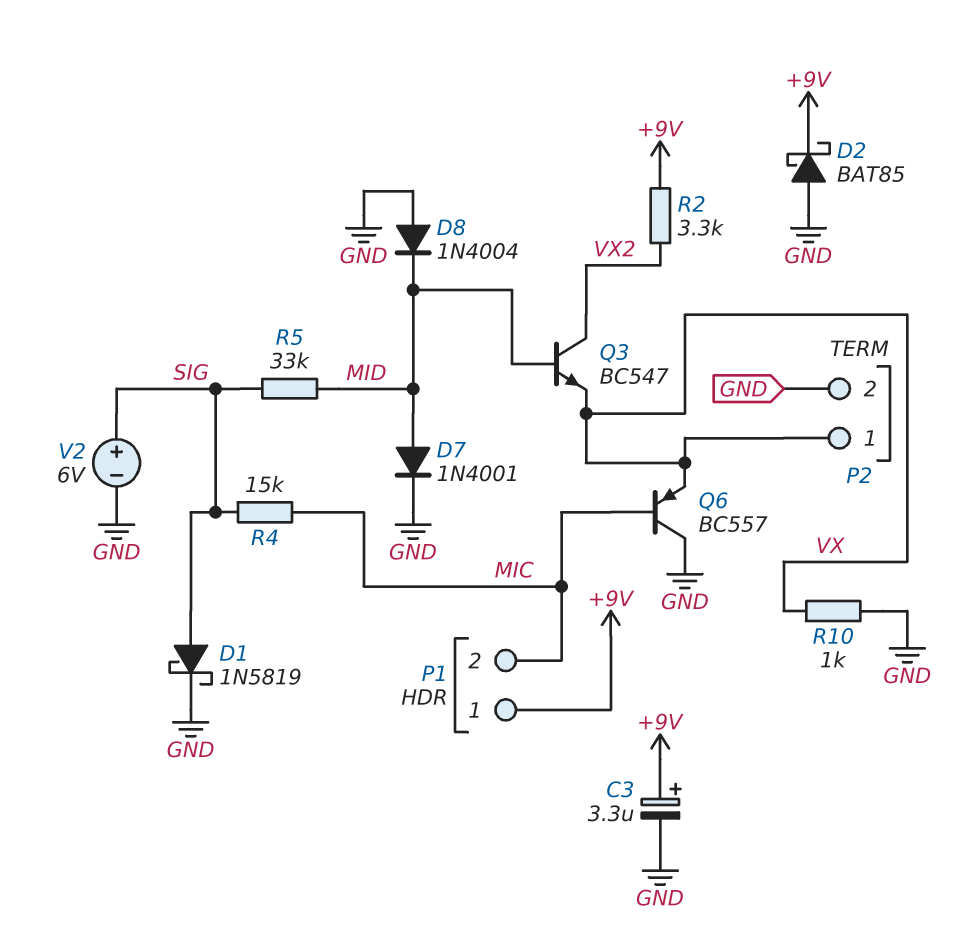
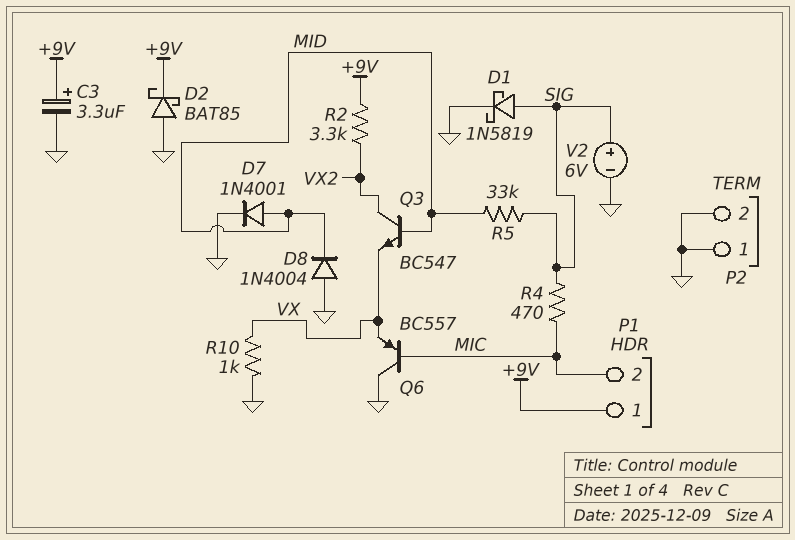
P2 pin 1: VX -> GND
R4: 15k (MIC, SIG) -> 470 (MIC, SIG)

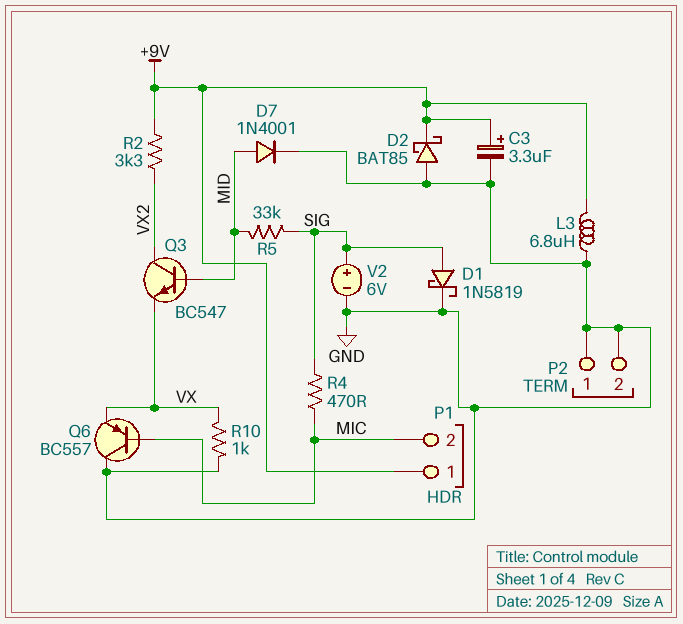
D8: diode 1N4004 (A GND, K MID) -> none
L3: none -> 6.8uH (+9V, GND)

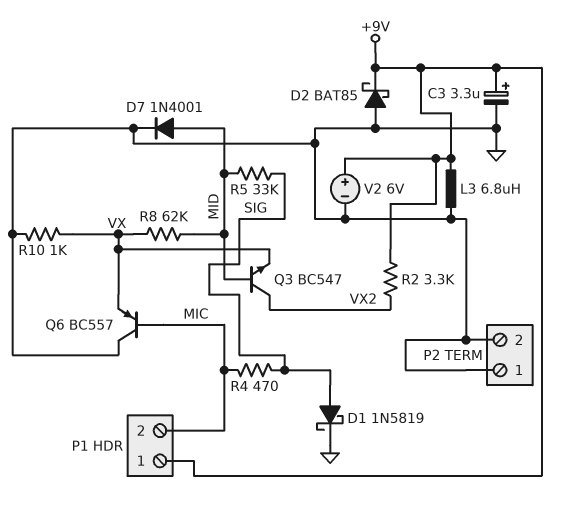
R8: none -> 62k (MID, VX)
V2: 6V (plus SIG, minus GND) -> 6V (plus +9V, minus GND)

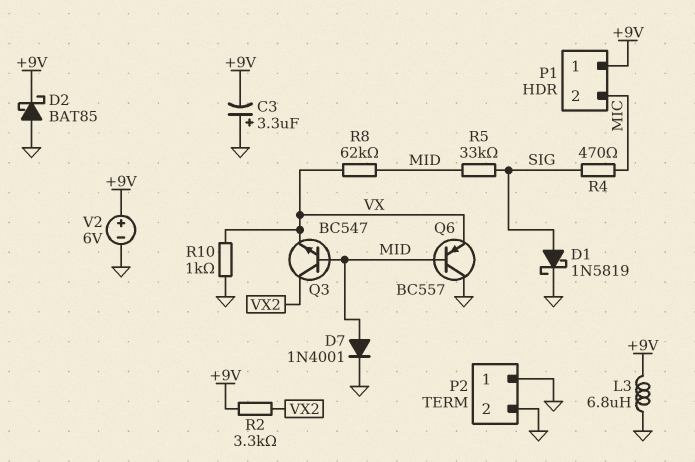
C3: 3.3uF (plus +9V, minus GND) -> 3.3uF (plus GND, minus +9V)
Q6: PNP BC557 (B MIC, C GND, E VX) -> PNP BC557 (B MID, C GND, E VX)

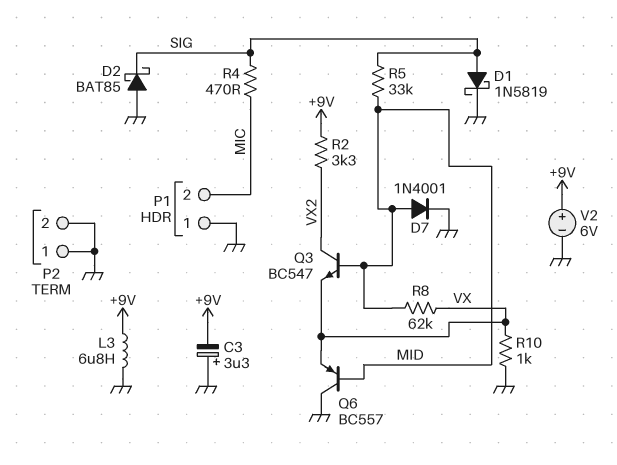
D2: schottky BAT85 (A GND, K +9V) -> schottky BAT85 (A GND, K SIG)
P1 pin 1: +9V -> GND

